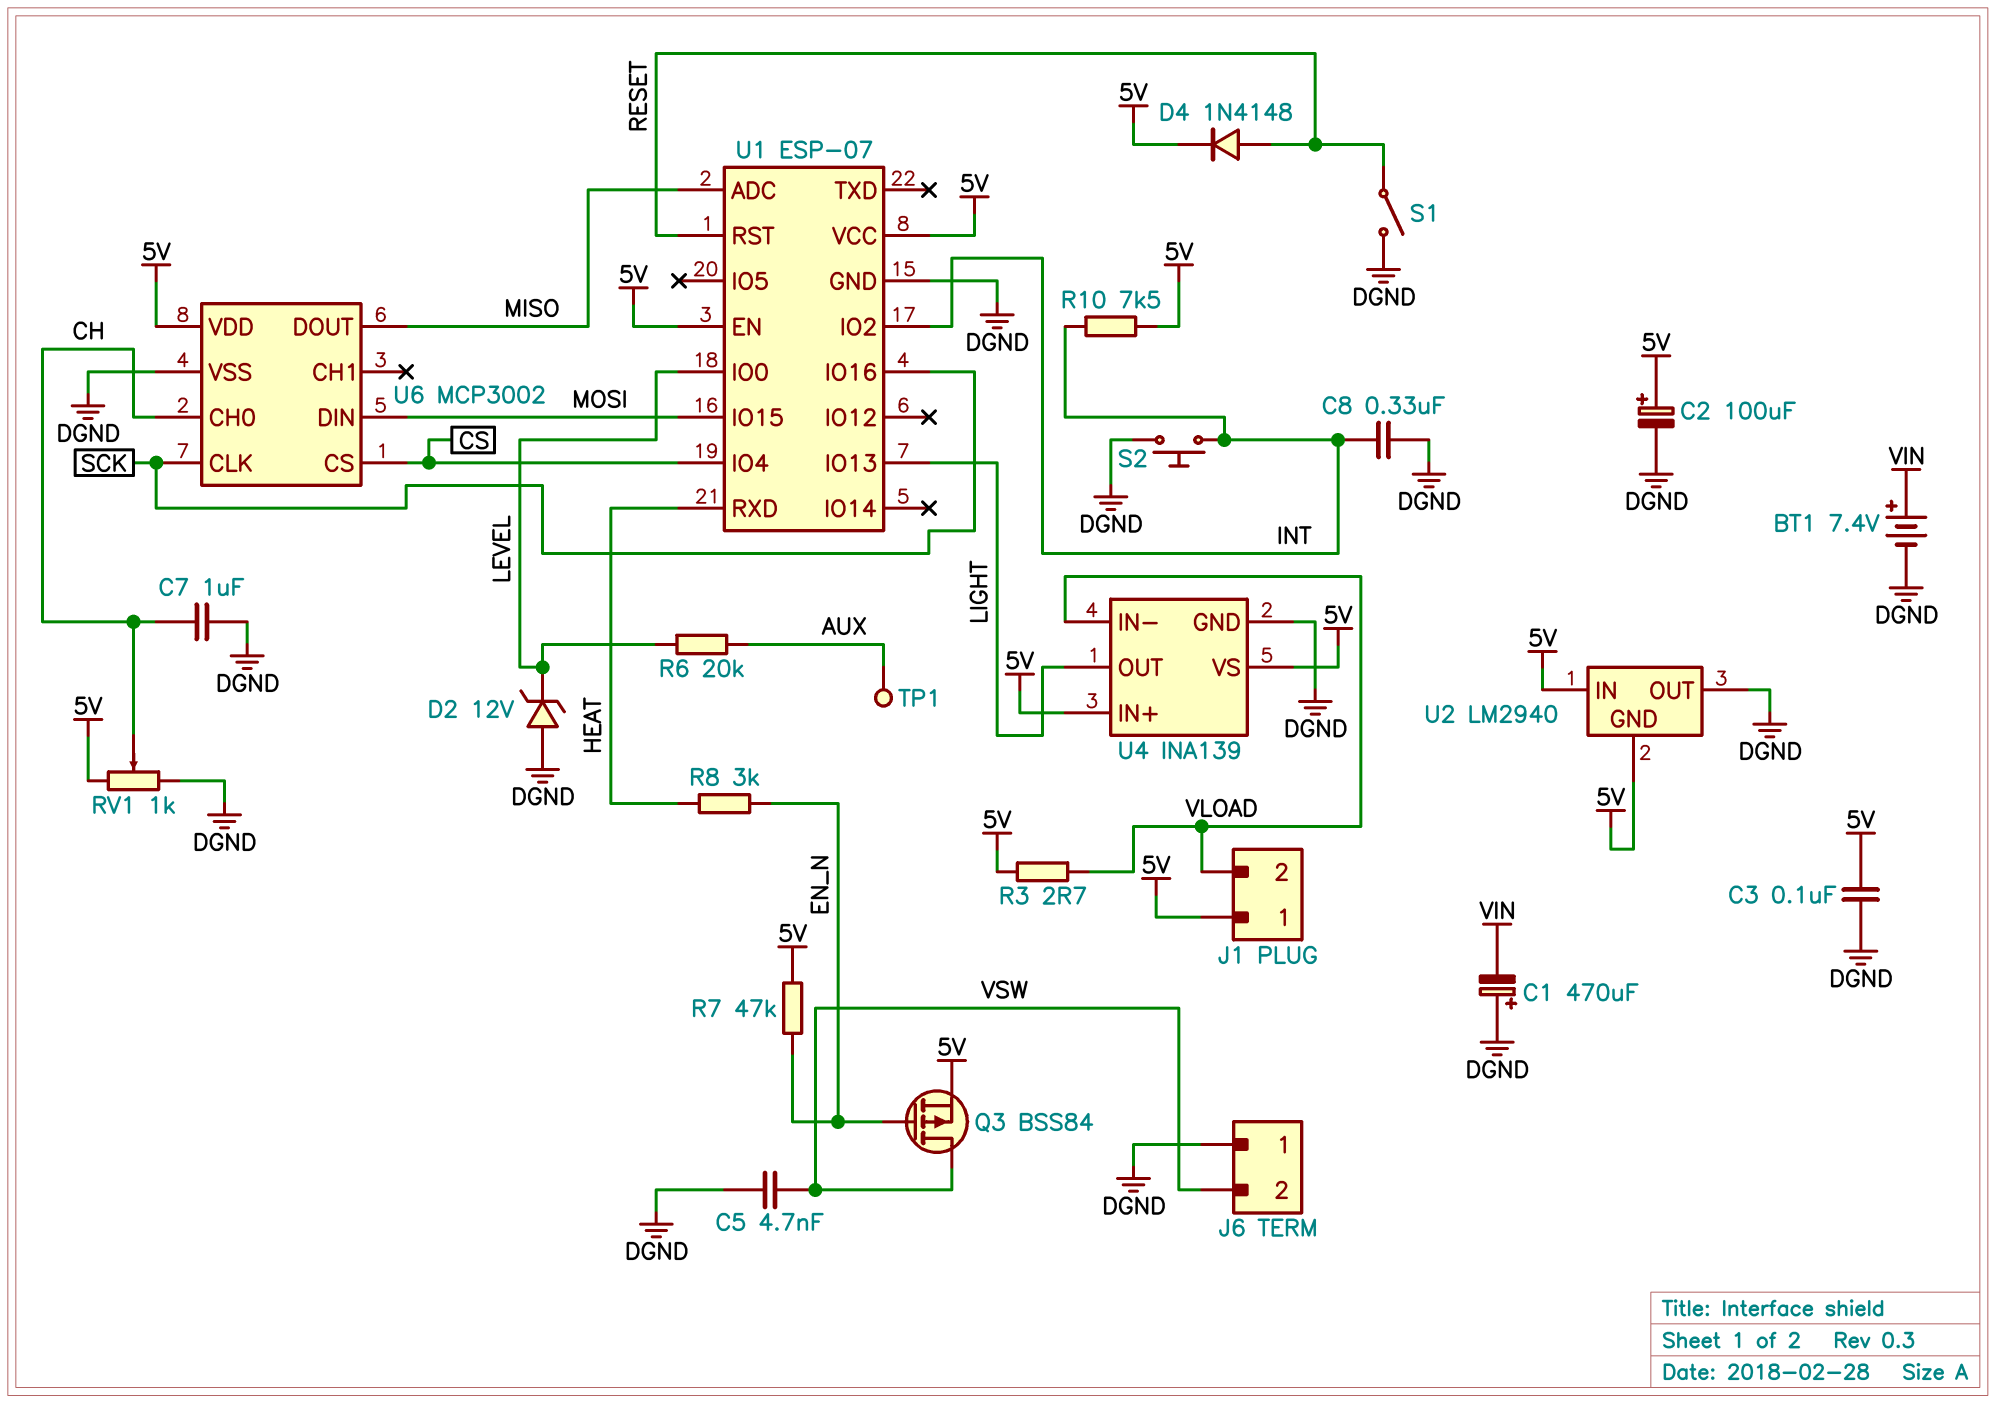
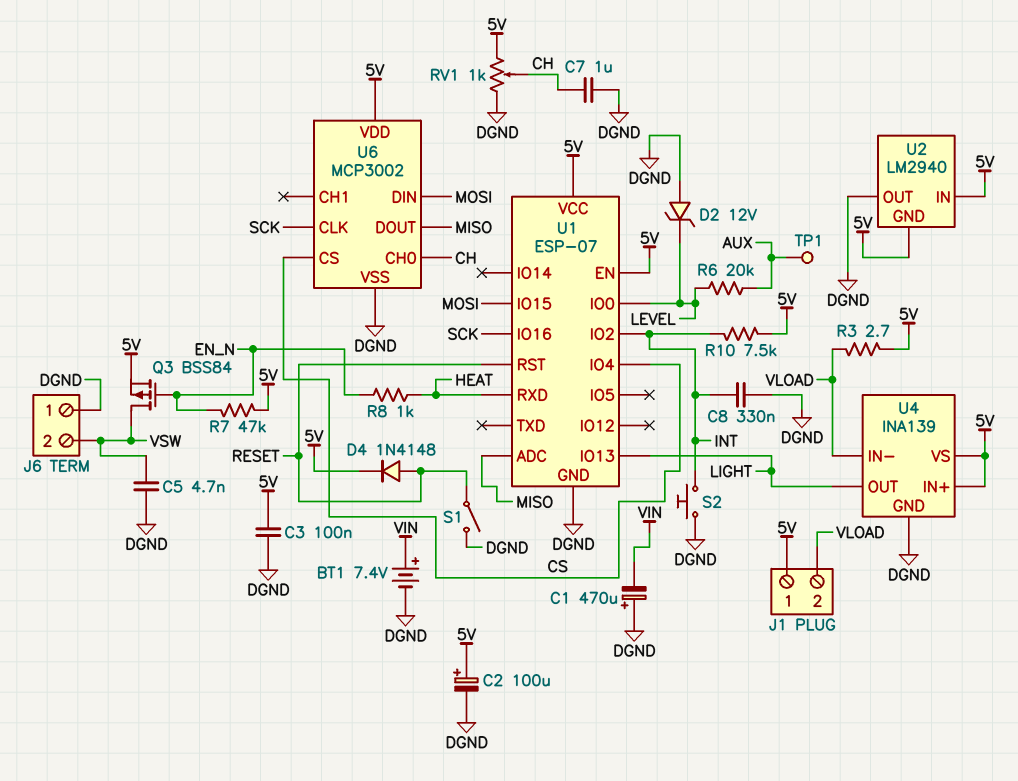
R8: 3k (EN_N, HEAT) -> 1k (EN_N, HEAT)

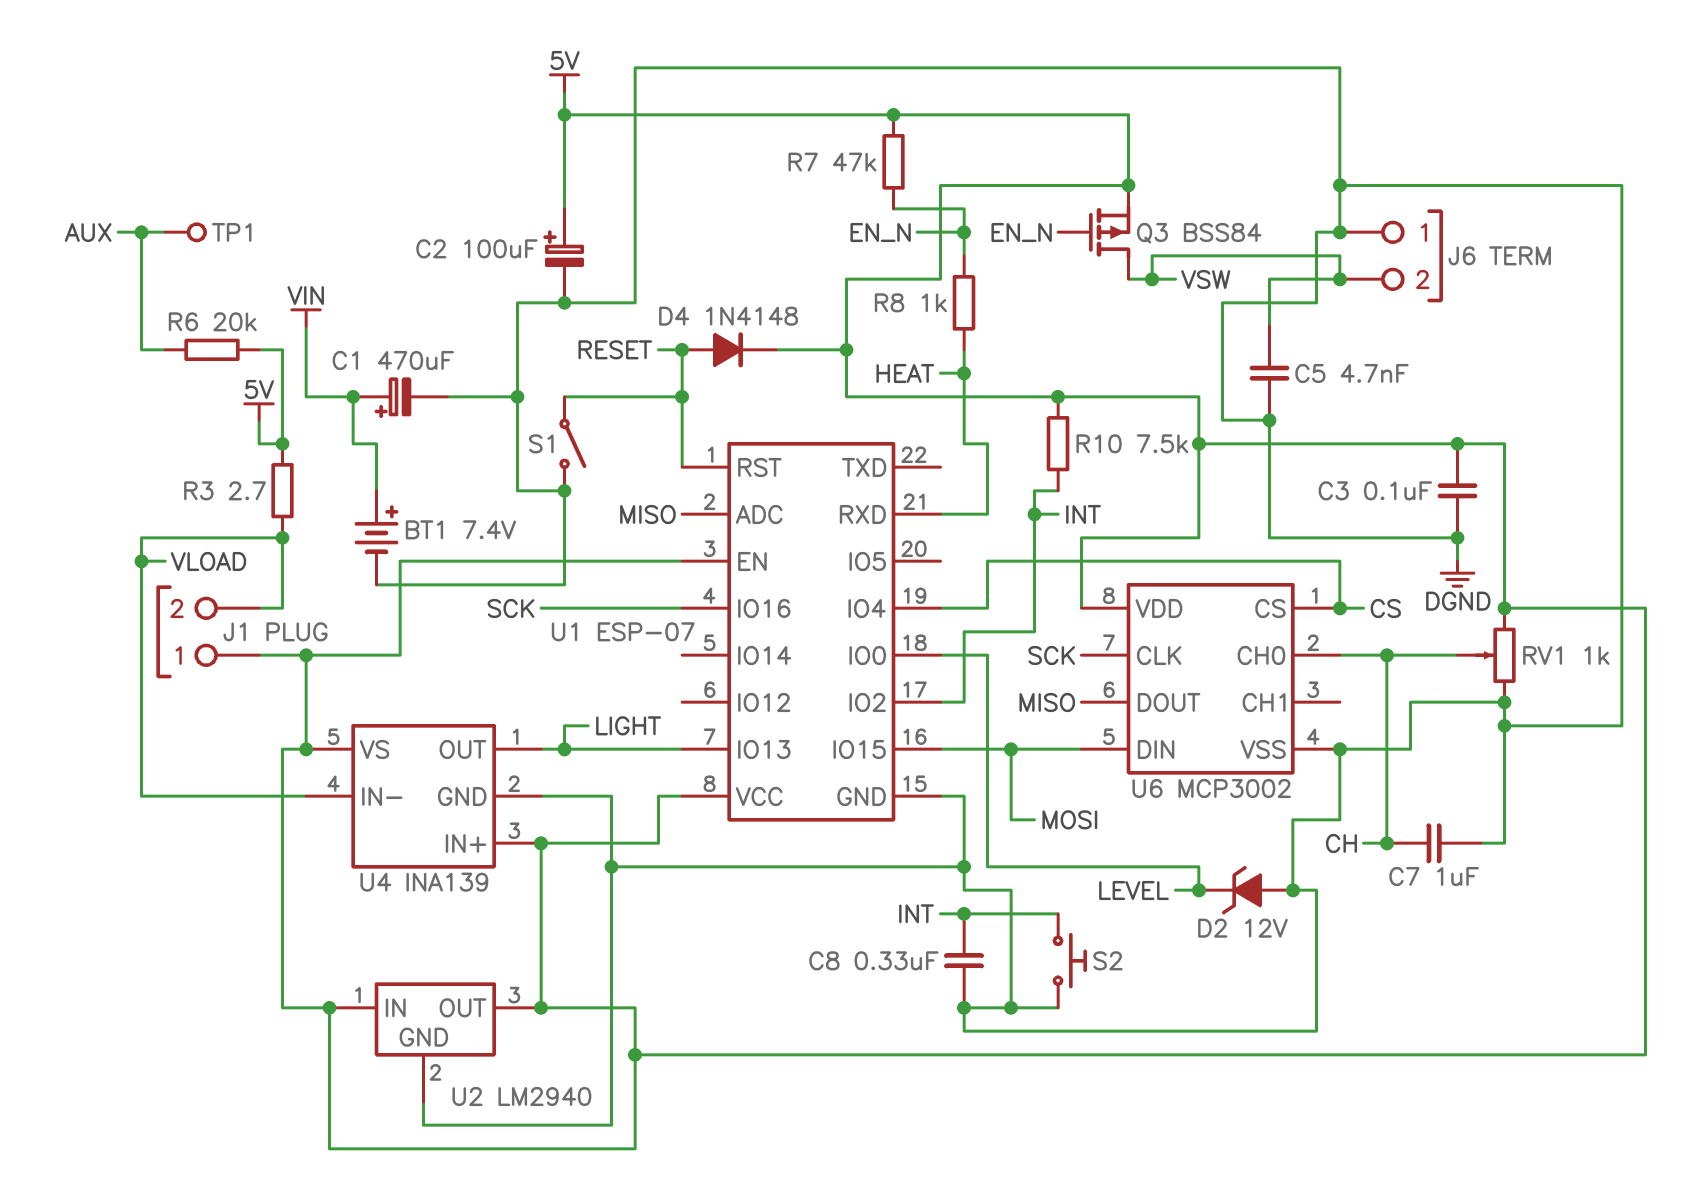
C1: 470uF (plus DGND, minus VIN) -> 470uF (plus VIN, minus DGND)
R6: 20k (AUX, LEVEL) -> 20k (5V, AUX)
U2 pin GND: 5V -> DGND
U2 pin OUT: DGND -> 5V

